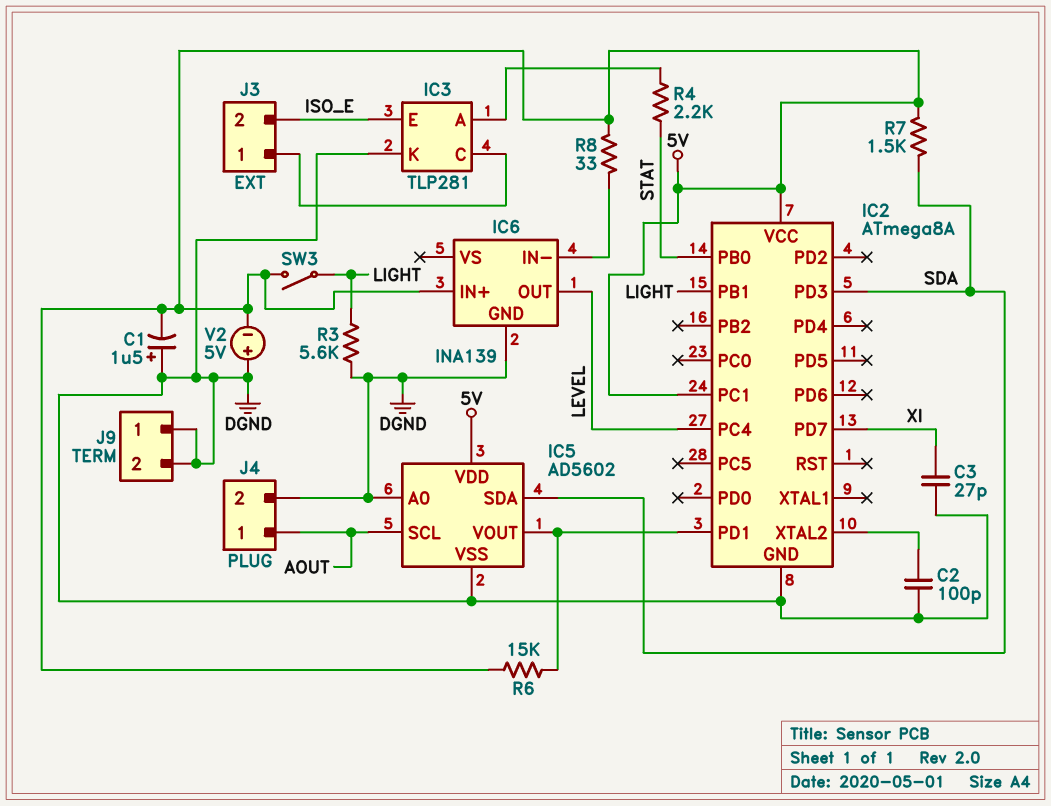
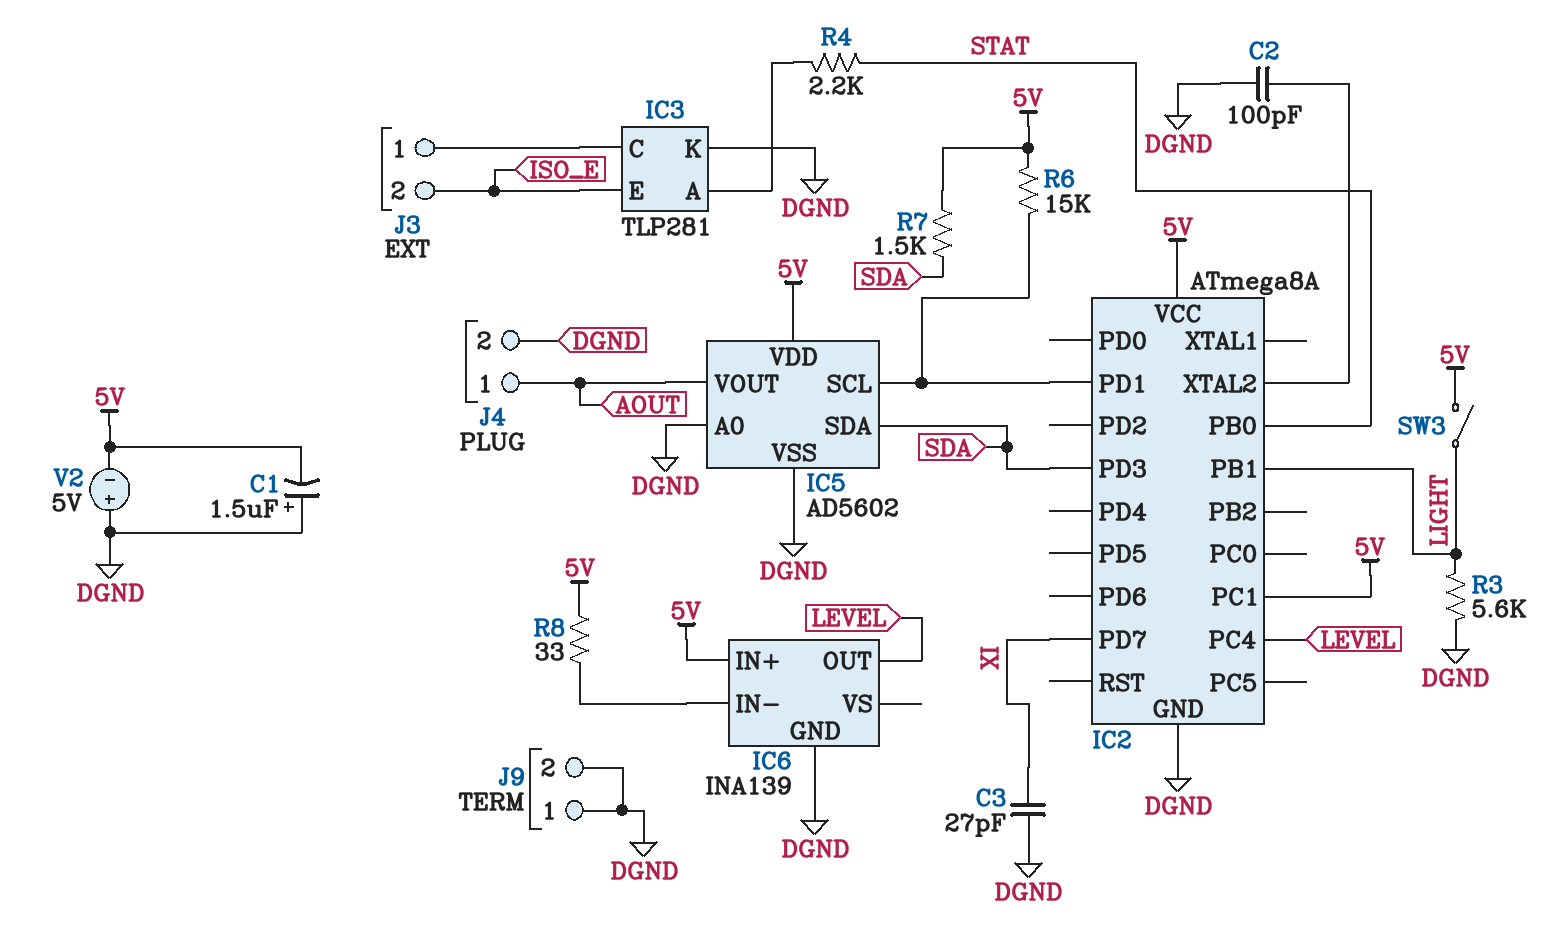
IC5 pin SCL: AOUT -> IC2/PD1
IC5 pin VOUT: IC2/PD1 -> AOUT

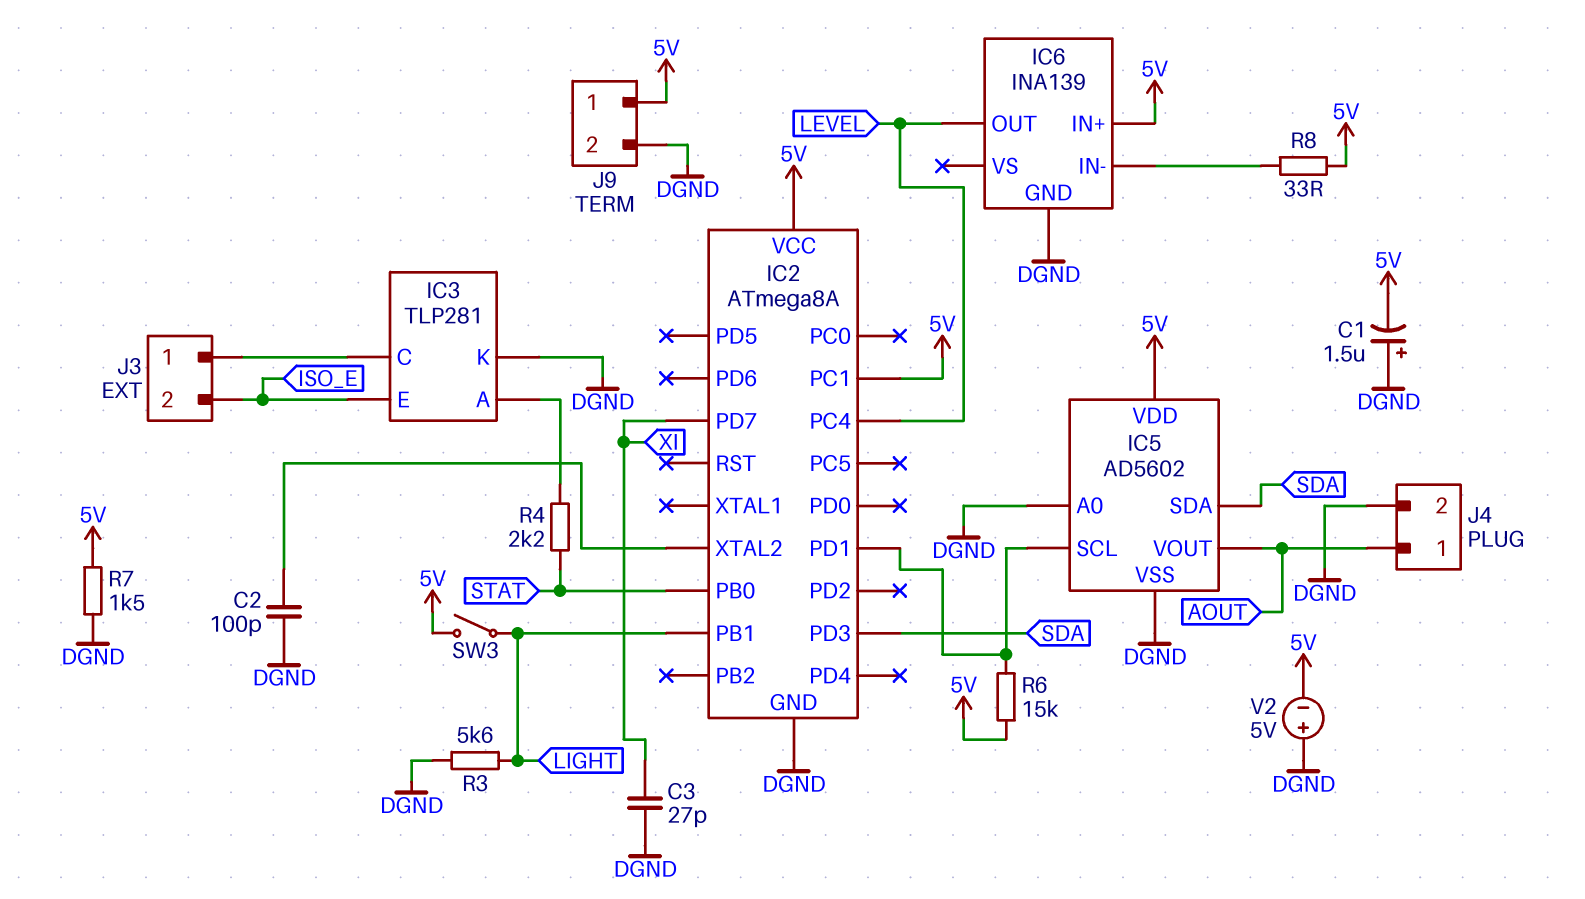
J9 pin 1: DGND -> 5V
R7: 1.5k (5V, SDA) -> 1.5k (5V, DGND)

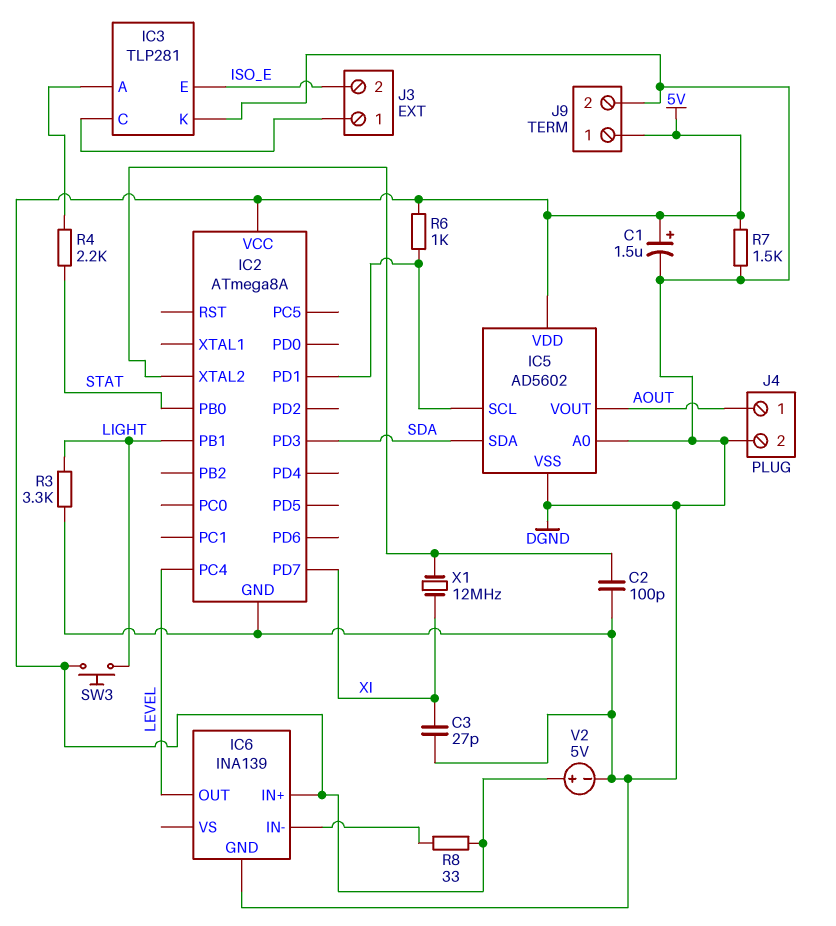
C1: 1.5uF (plus DGND, minus 5V) -> 1.5uF (plus 5V, minus DGND)
IC2 pin PC1: 5V -> none
R3: 5.6k (DGND, LIGHT) -> 3.3k (DGND, LIGHT)
R6: 15k (5V, IC2/PD1) -> 1k (5V, IC2/PD1)
SW3: switch (5V, LIGHT) -> button (5V, LIGHT)
V2: 5V (plus DGND, minus 5V) -> 5V (plus 5V, minus DGND)
X1: none -> 12MHz (IC2/XTAL2, XI)

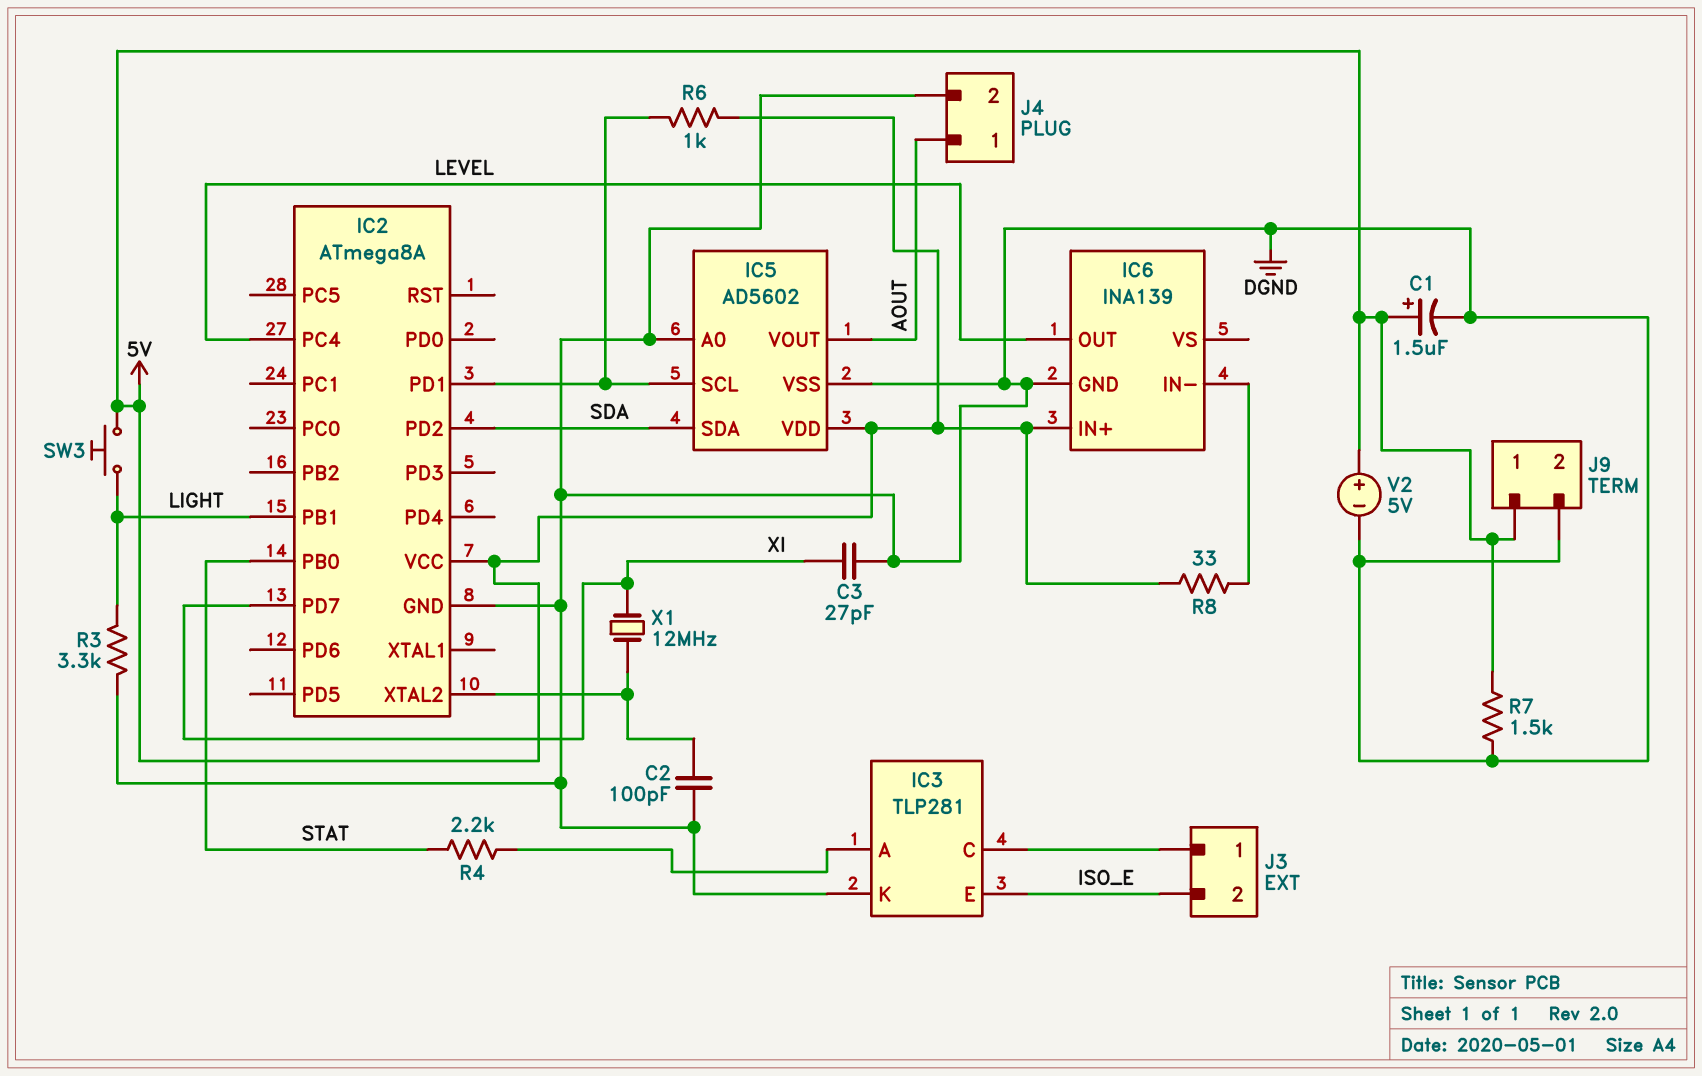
IC2 pin PD2: none -> SDA
IC2 pin PD3: SDA -> none

